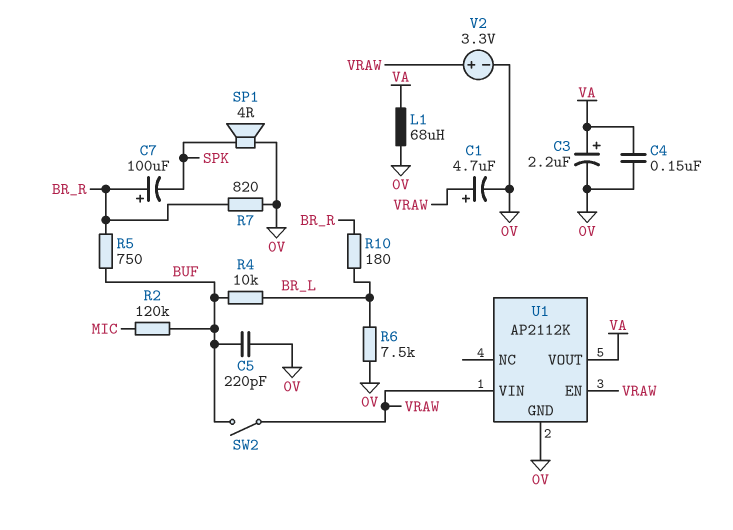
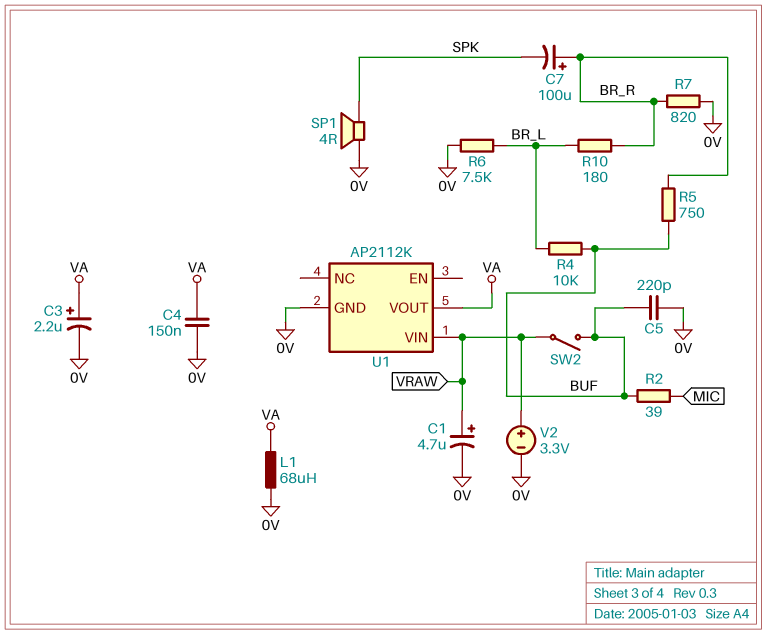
R2: 120k (BUF, MIC) -> 39 (BUF, MIC)
U1 pin EN: VRAW -> none

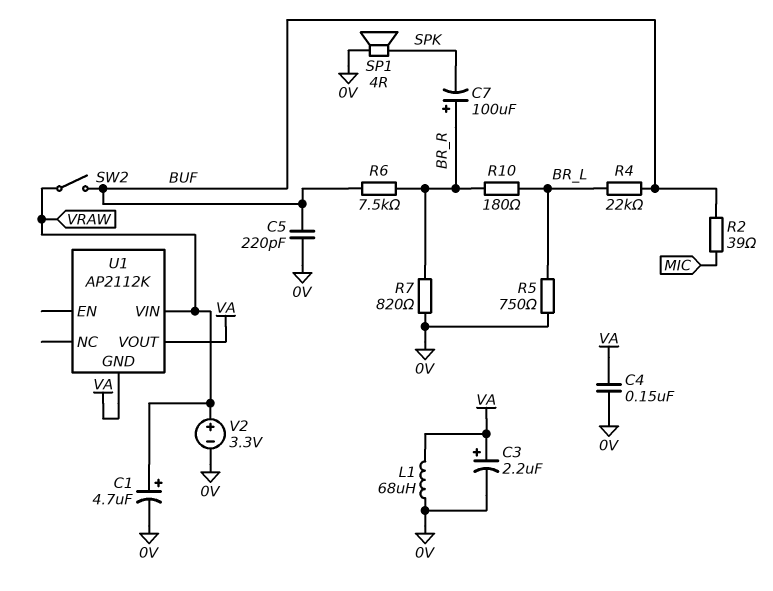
R4: 10k (BR_L, BUF) -> 22k (BR_L, BUF)
R5: 750 (BR_R, BUF) -> 750 (0V, BR_L)
R6: 7.5k (0V, BR_L) -> 7.5k (BR_R, BUF)
U1 pin GND: 0V -> VA

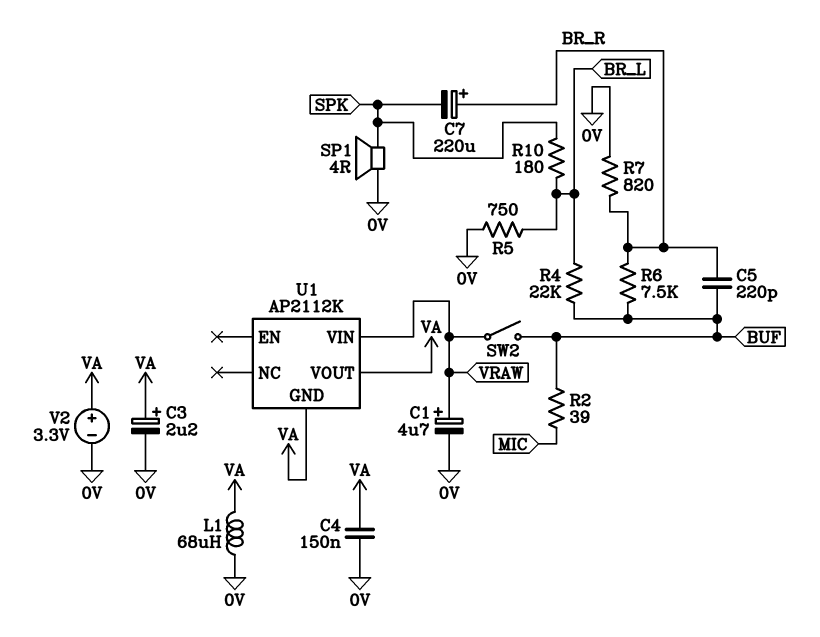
C5: 220pF (0V, BUF) -> 220pF (BR_R, BUF)
C7: 100uF (plus BR_R, minus SPK) -> 220uF (plus BR_R, minus SPK)
R10: 180 (BR_L, BR_R) -> 180 (BR_L, SPK)
V2: 3.3V (plus VRAW, minus 0V) -> 3.3V (plus VA, minus 0V)

